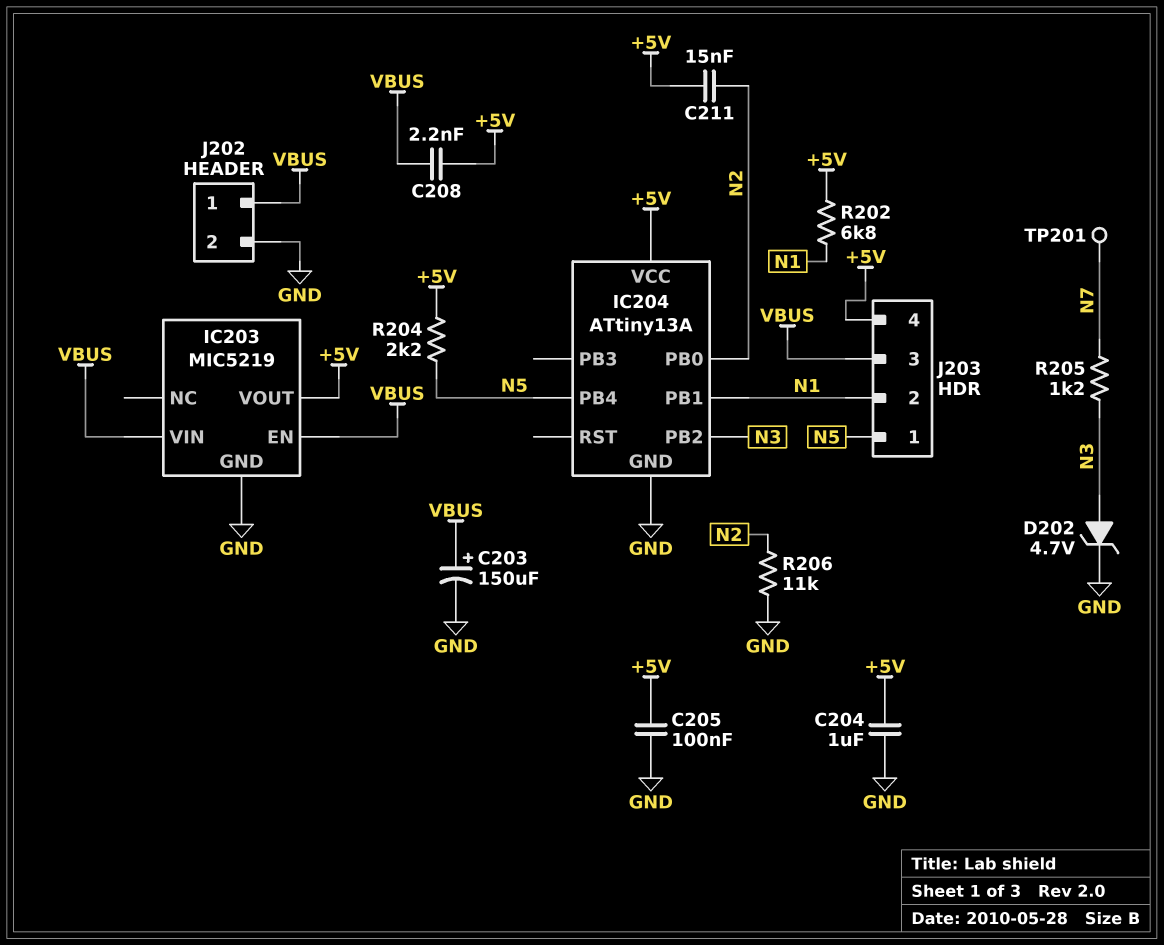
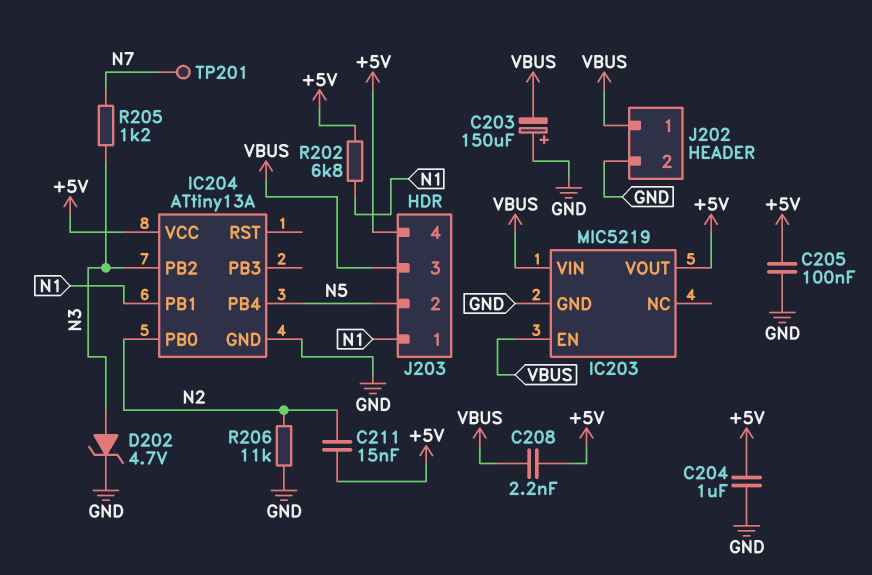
C203: 150uF (plus VBUS, minus GND) -> 150uF (plus GND, minus VBUS)
J203 pin 1: N5 -> N1
J203 pin 2: N1 -> N5
R204: 2.2k (+5V, N5) -> none

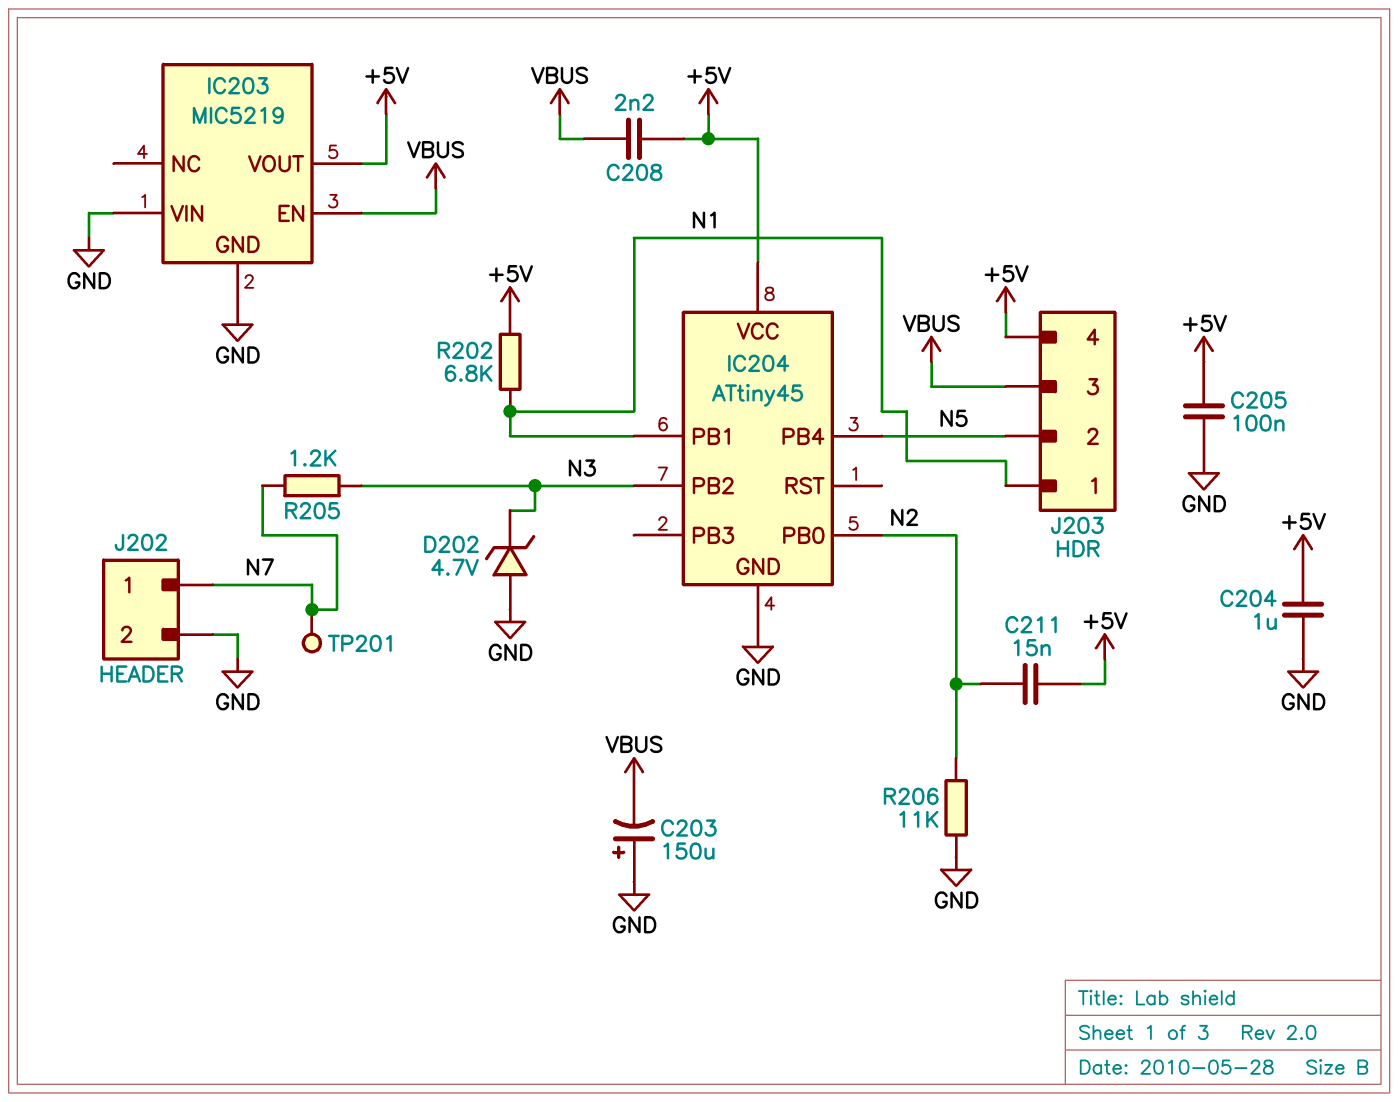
D202: zener 4.7V (A N3, K GND) -> zener 4.7V (A GND, K N3)
IC203 pin VIN: VBUS -> GND
IC204: ATtiny13A -> ATtiny45
J202 pin 1: VBUS -> N7

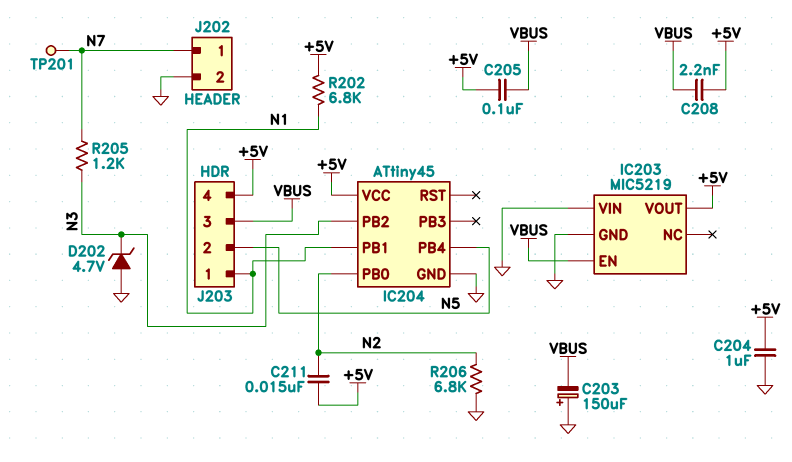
C205: 100nF (+5V, GND) -> 100nF (+5V, VBUS)
R206: 11k (GND, N2) -> 6.8k (GND, N2)

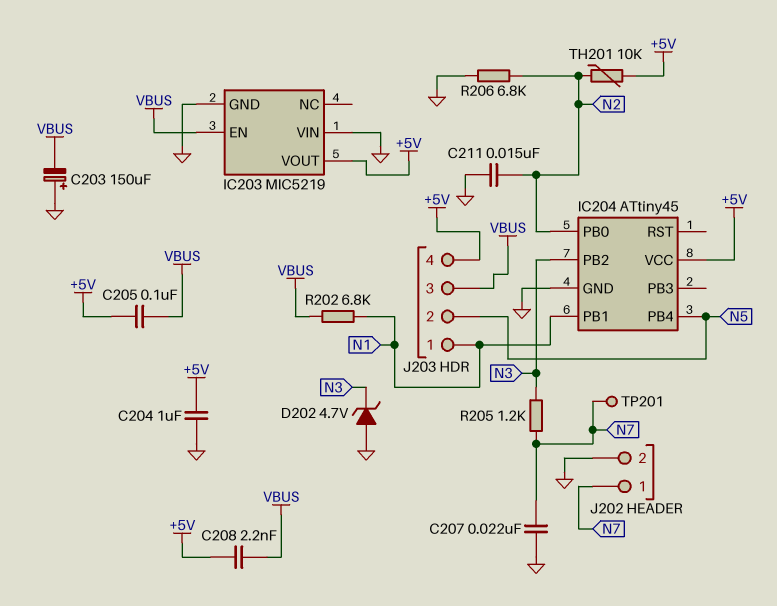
C207: none -> 22nF (GND, N7)
C211: 15nF (+5V, N2) -> 15nF (GND, N2)
R202: 6.8k (+5V, N1) -> 6.8k (N1, VBUS)
TH201: none -> 10k (+5V, N2)

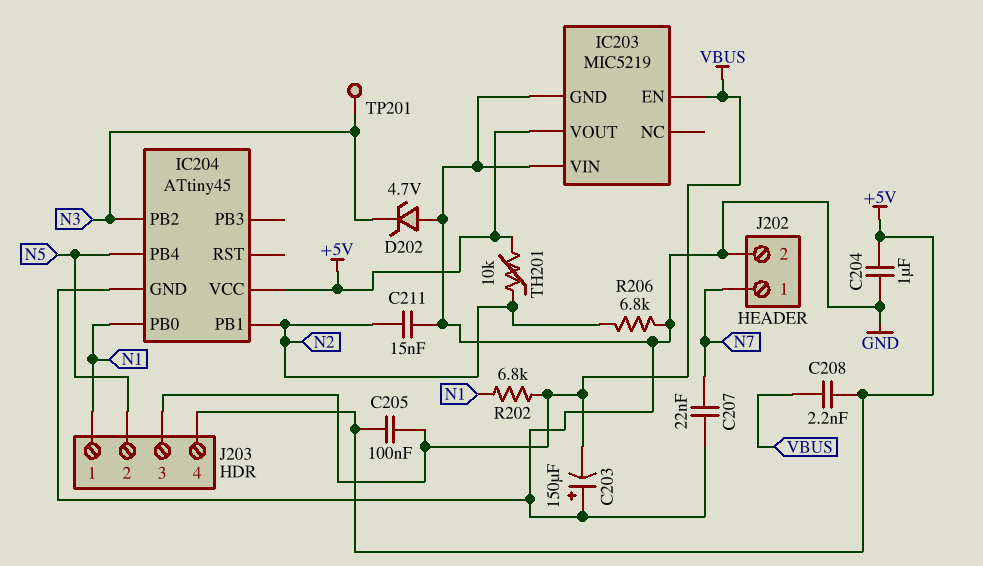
IC204 pin PB0: N2 -> N1
IC204 pin PB1: N1 -> N2
R205: 1.2k (N3, N7) -> none
TP201: test point (N7) -> test point (N3)

